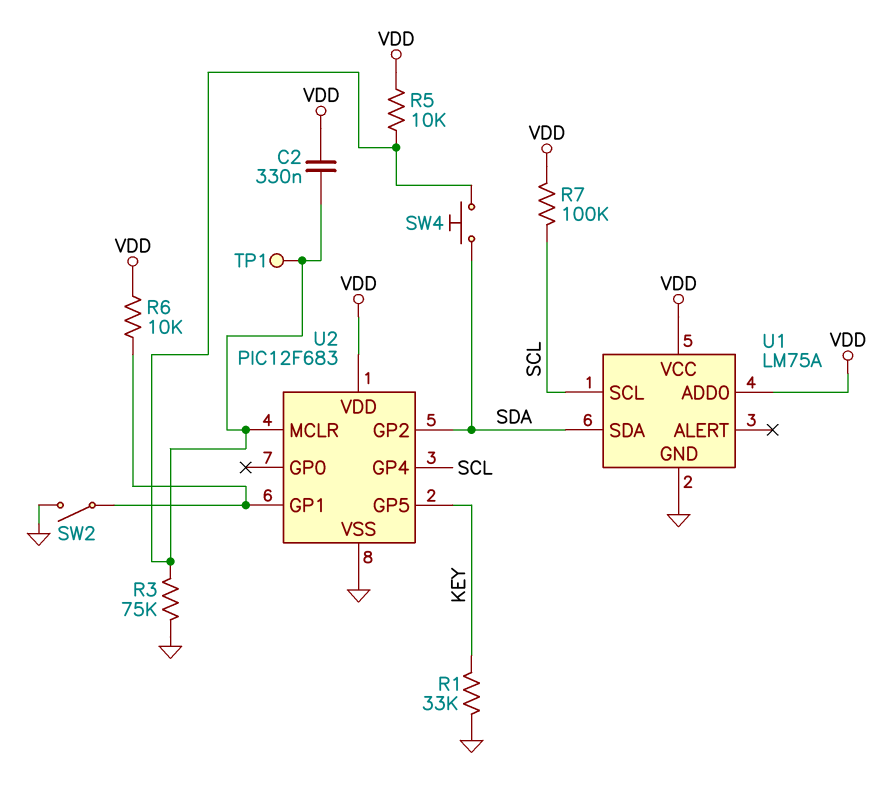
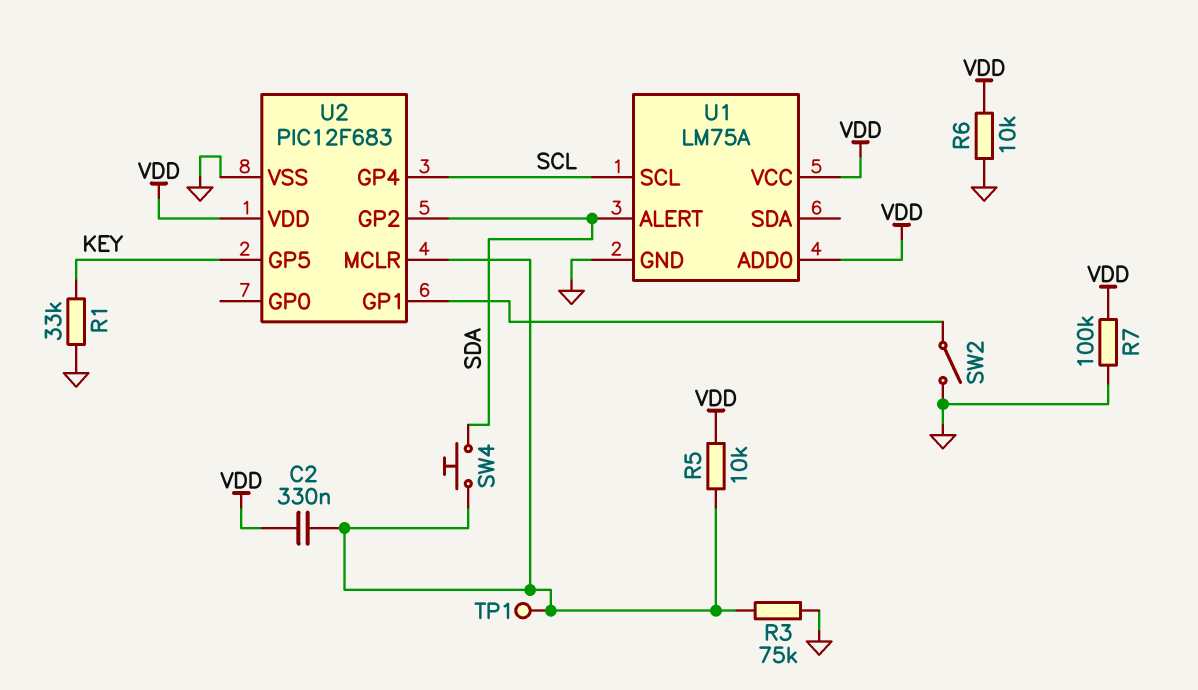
R6: 10k (U2/GP1, VDD) -> 10k (GND, VDD)
R7: 100k (SCL, VDD) -> 100k (GND, VDD)
U1 pin ALERT: none -> SDA
U1 pin SDA: SDA -> none

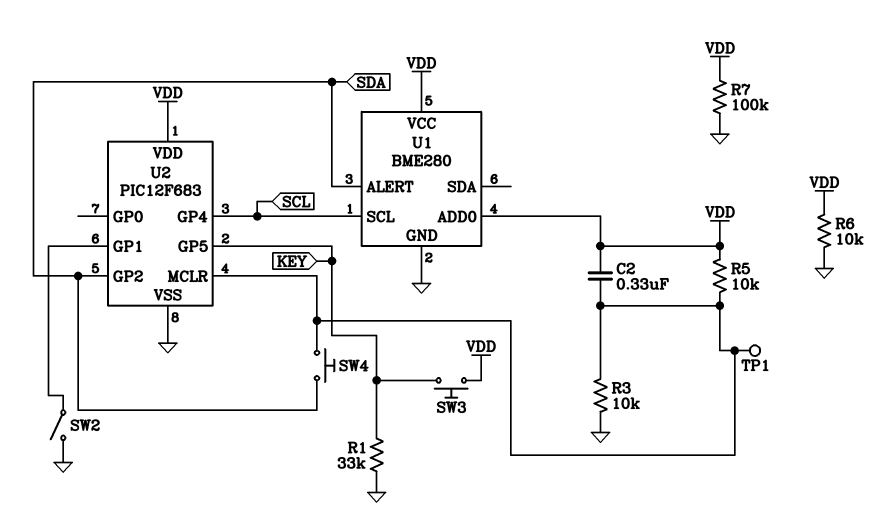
R3: 75k (GND, U2/MCLR) -> 10k (GND, U2/MCLR)
SW3: none -> button (KEY, VDD)
U1: LM75A -> BME280

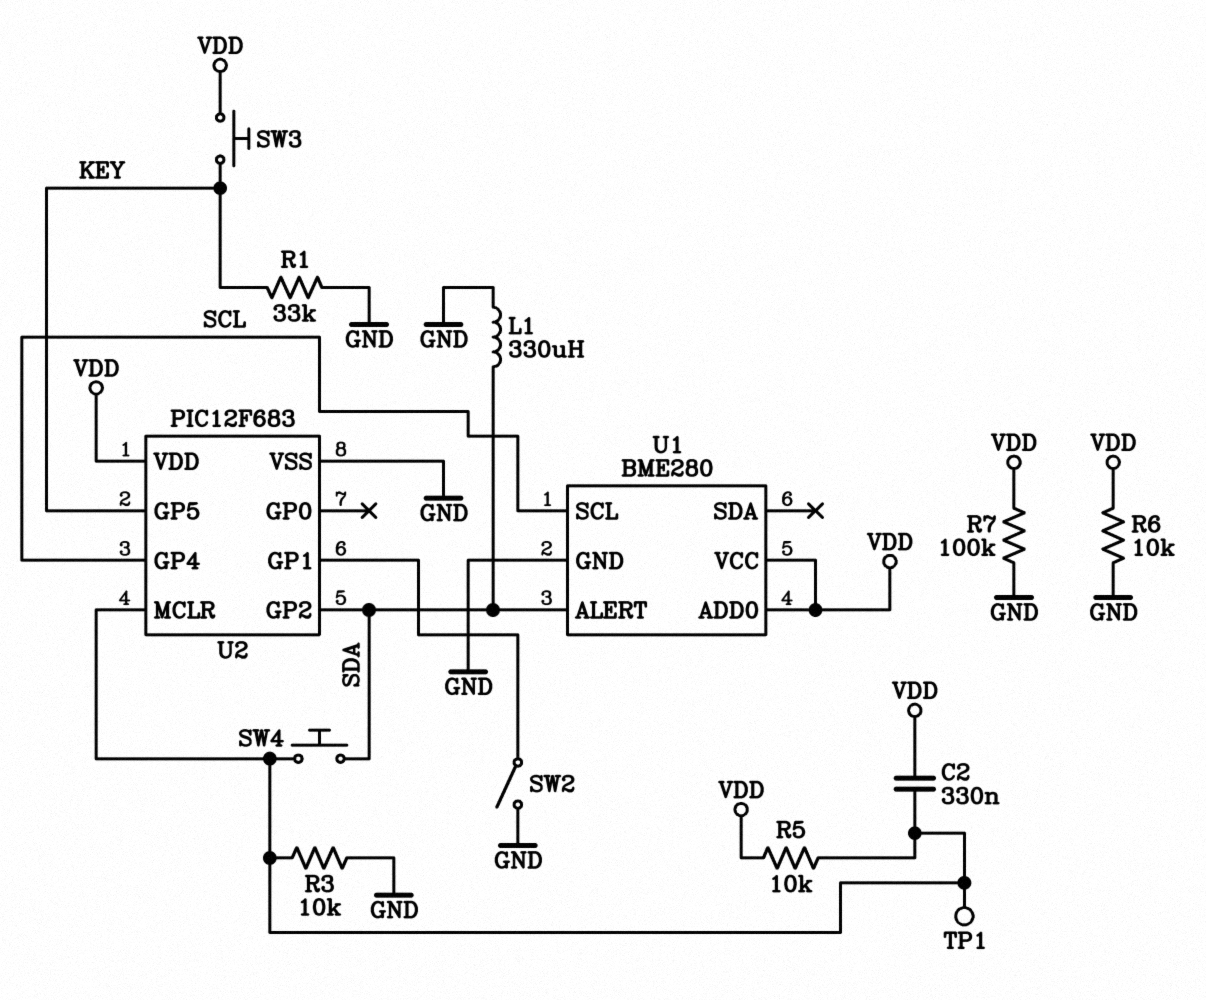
L1: none -> 330uH (GND, SDA)

